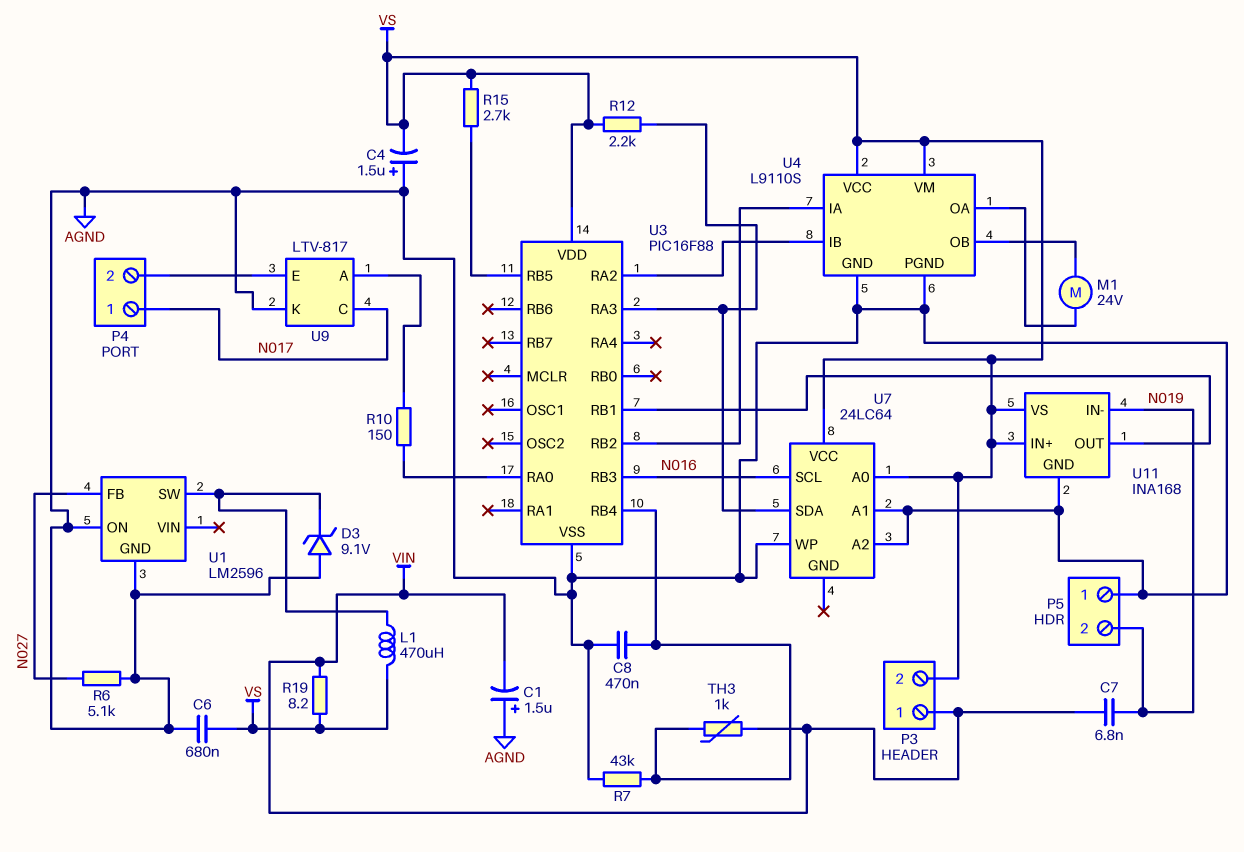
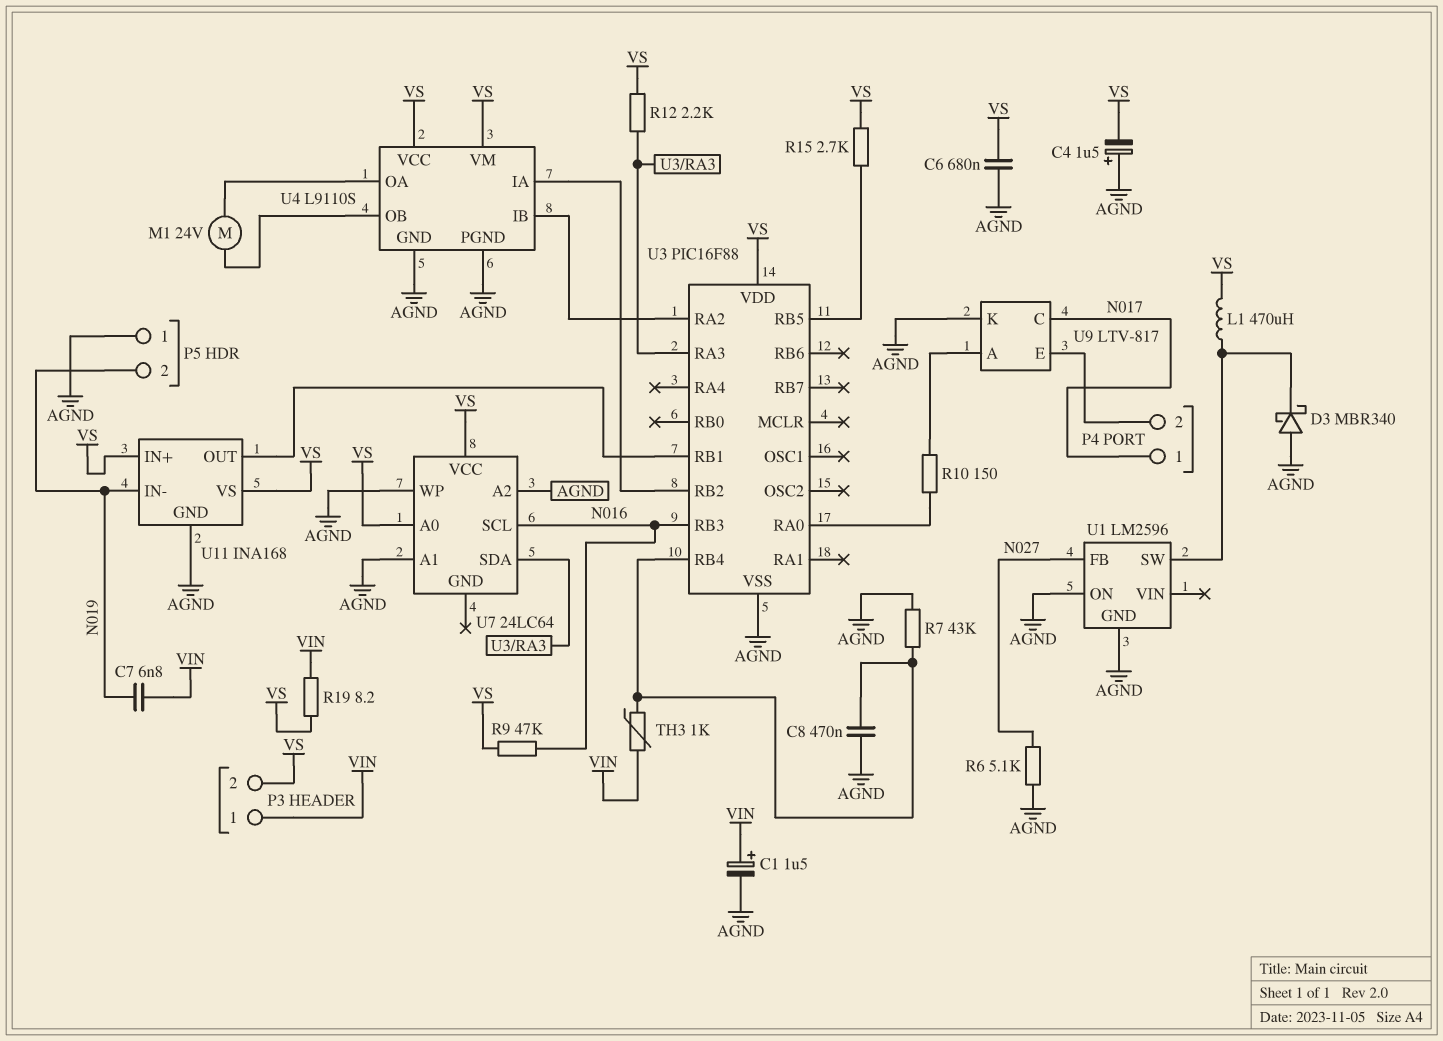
C1: 1.5uF (plus AGND, minus VIN) -> 1.5uF (plus VIN, minus AGND)
D3: zener 9.1V (A AGND, K U1/SW) -> schottky MBR340 (A AGND, K U1/SW)
R9: none -> 47k (N016, VS)

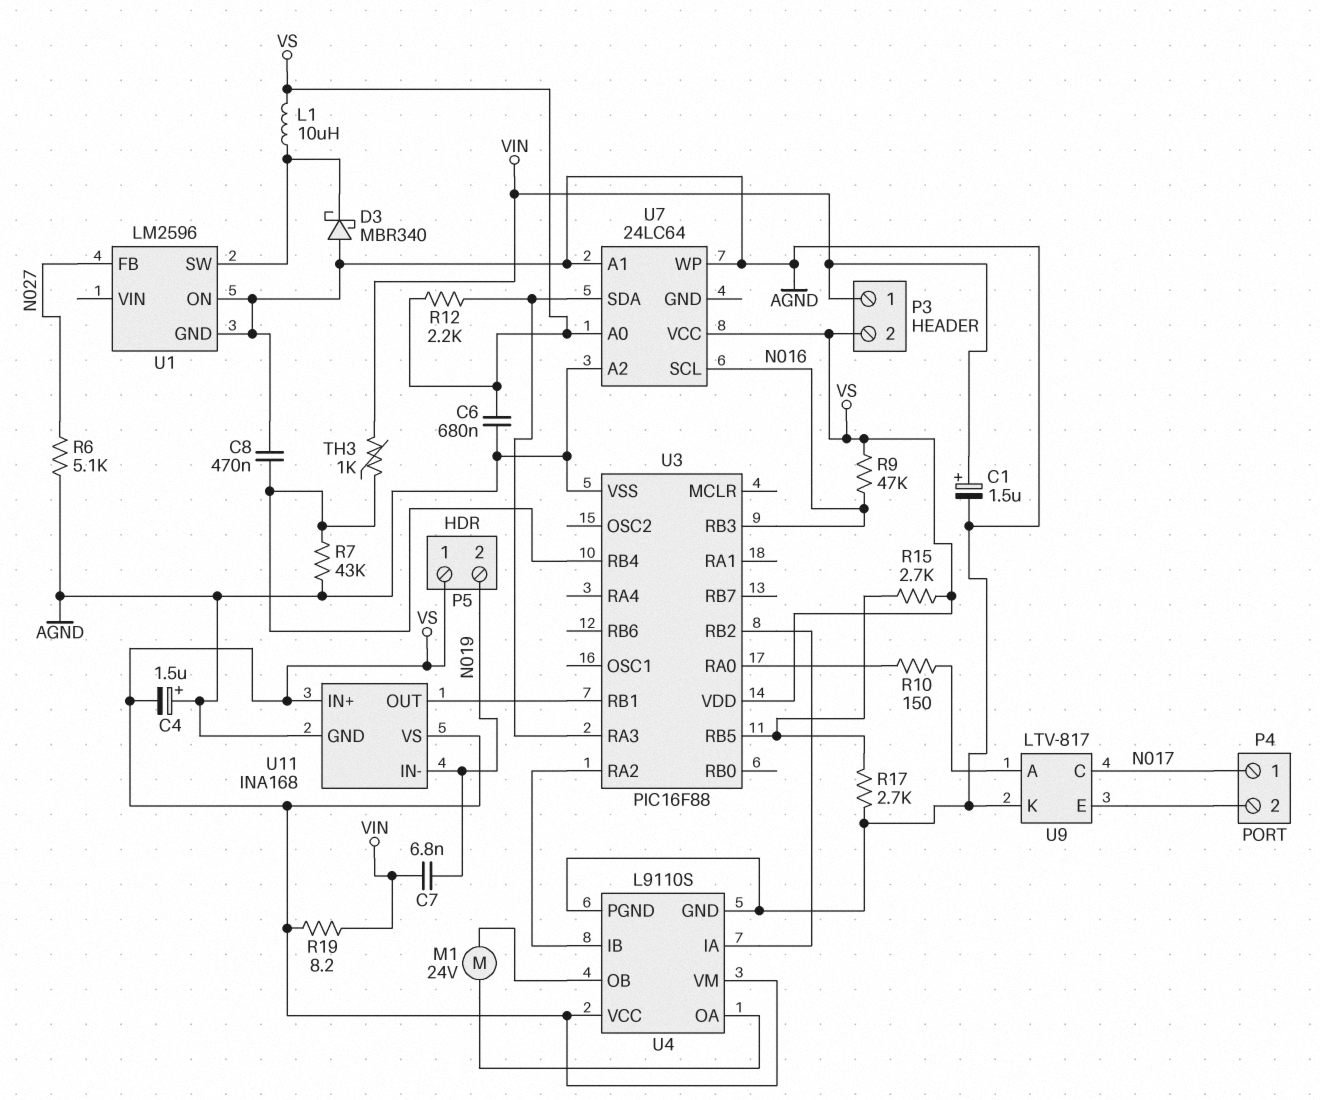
L1: 470uH (U1/SW, VS) -> 10uH (U1/SW, VS)
P5 pin 1: AGND -> VS
R17: none -> 2.7k (AGND, U3/RB5)

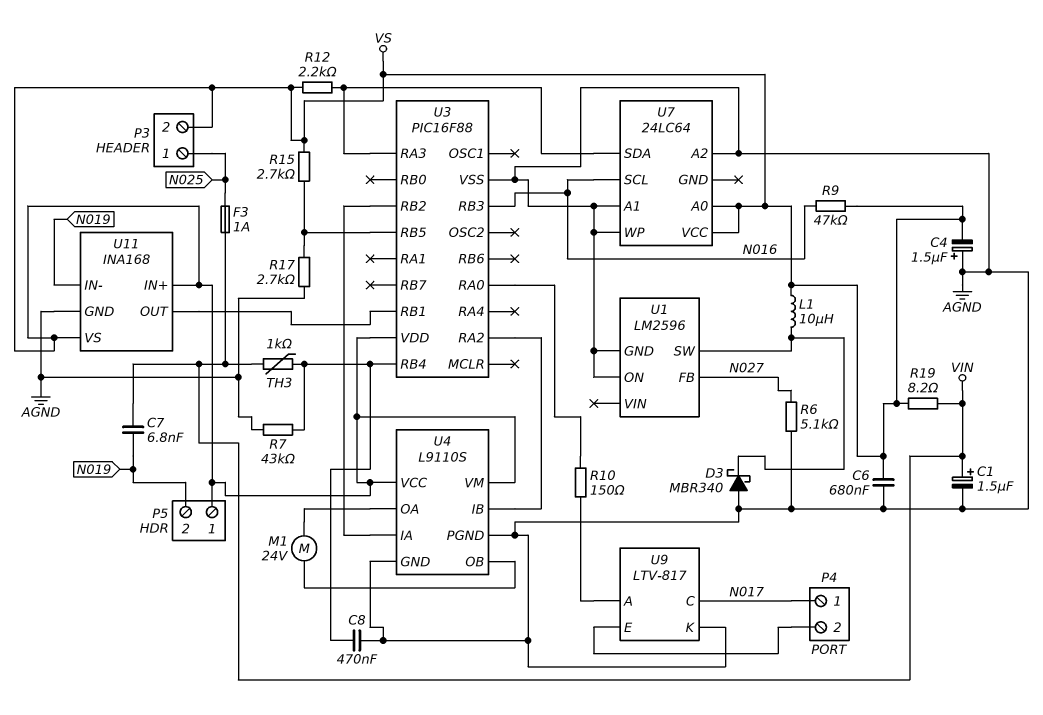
F3: none -> 1A (N025, VIN)
P3 pin 1: VIN -> N025

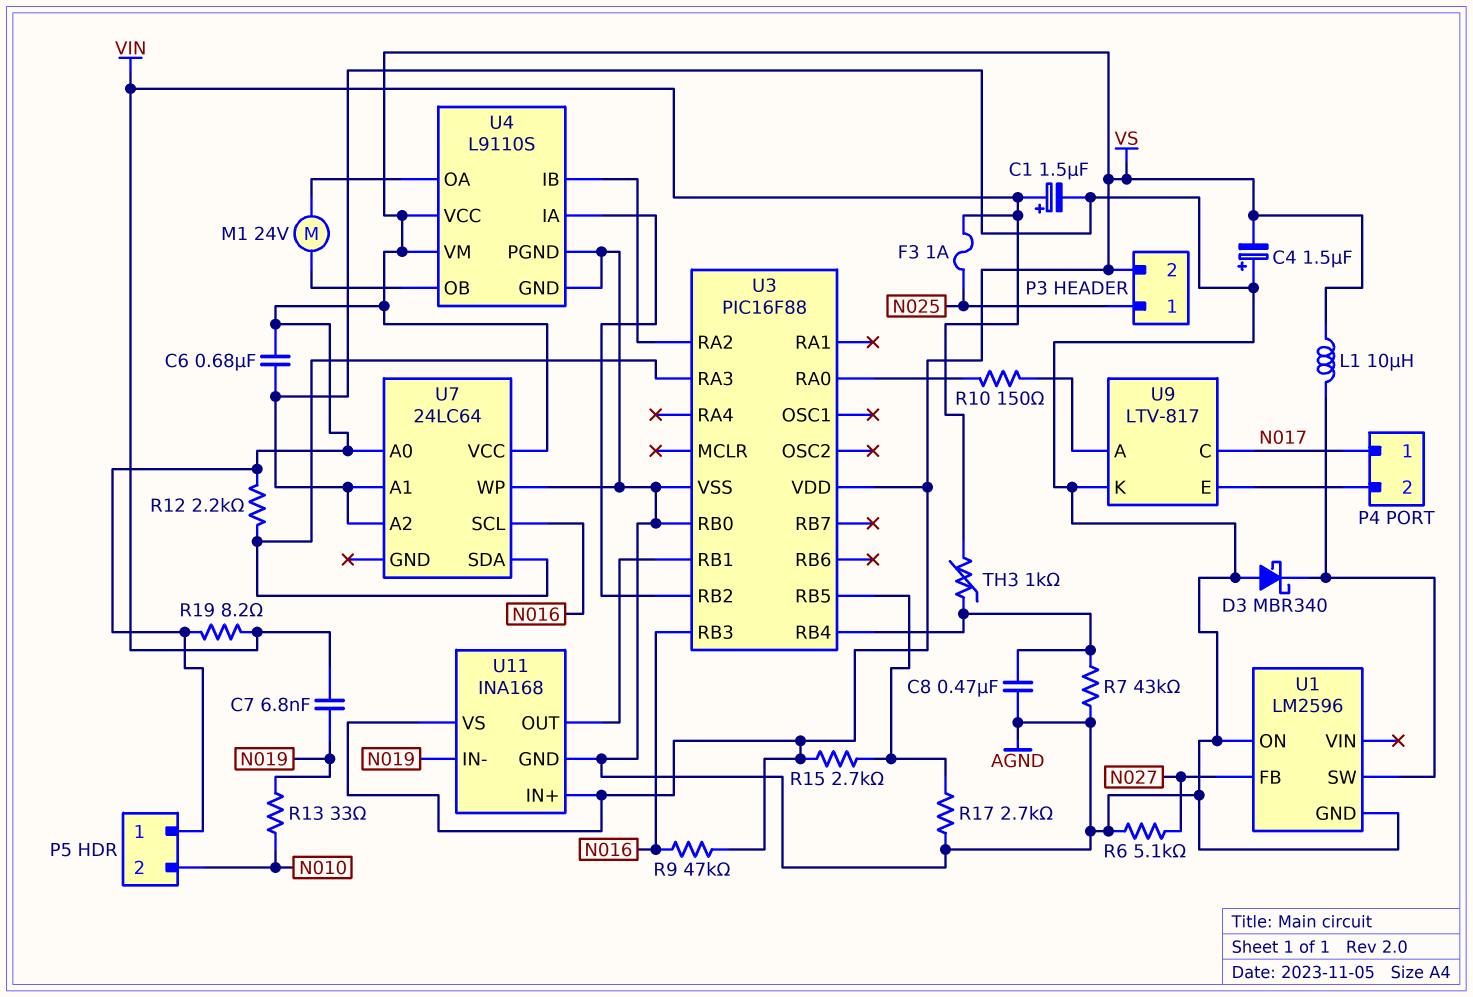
P5 pin 2: N019 -> N010
R13: none -> 33 (N010, N019)
U3 pin RB0: none -> AGND

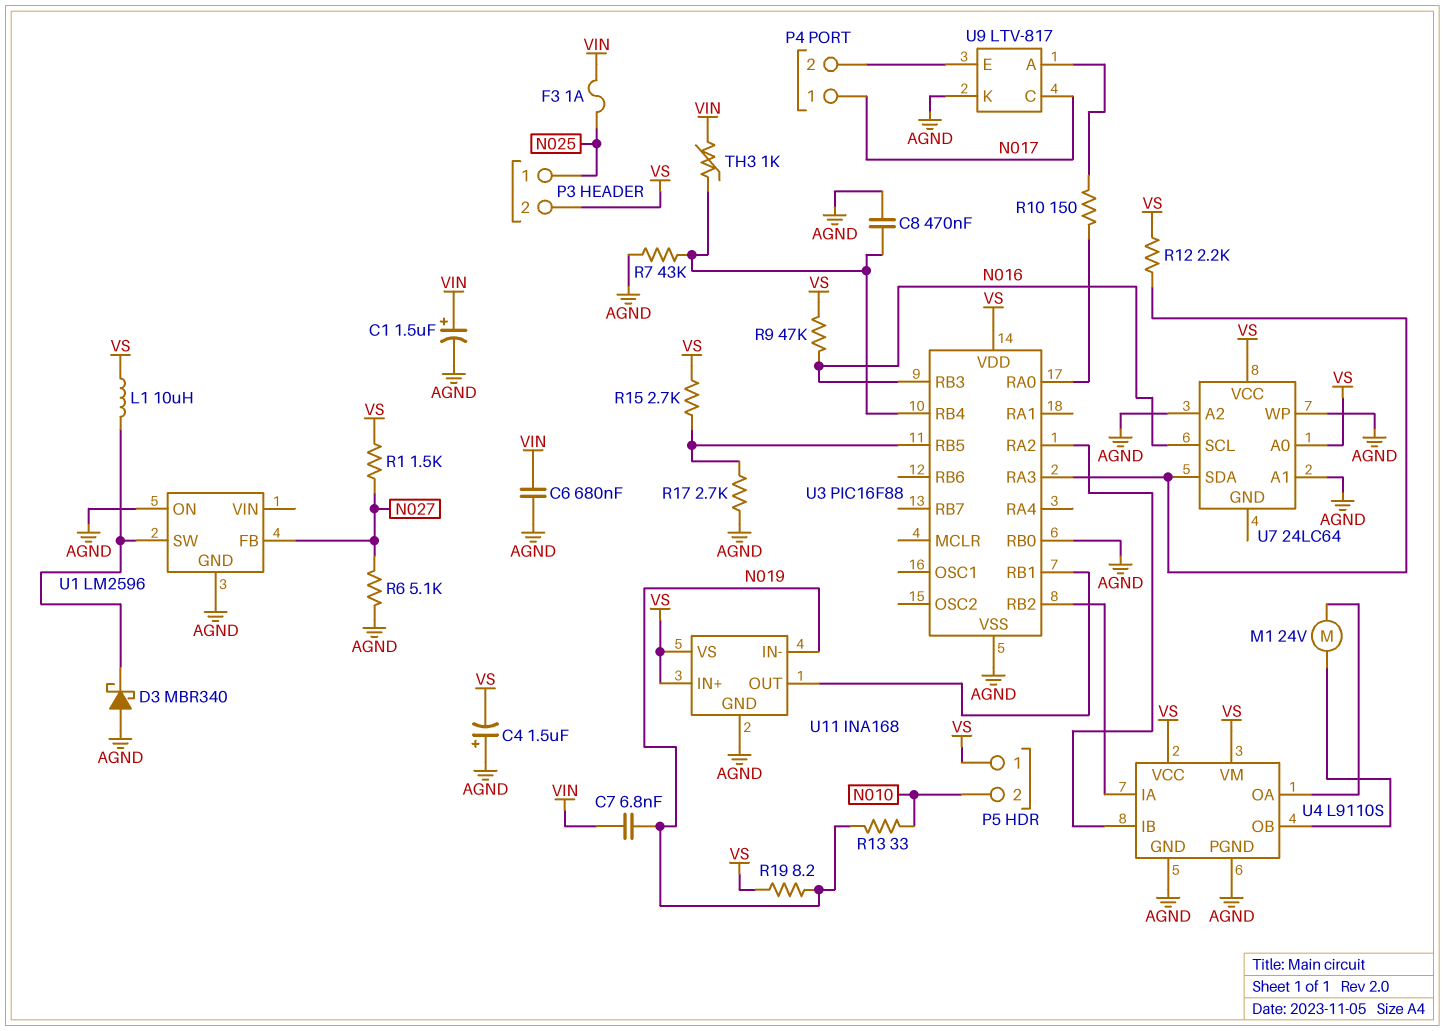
C6: 680nF (AGND, VS) -> 680nF (AGND, VIN)
R1: none -> 1.5k (N027, VS)
R19: 8.2 (VIN, VS) -> 8.2 (N019, VS)

